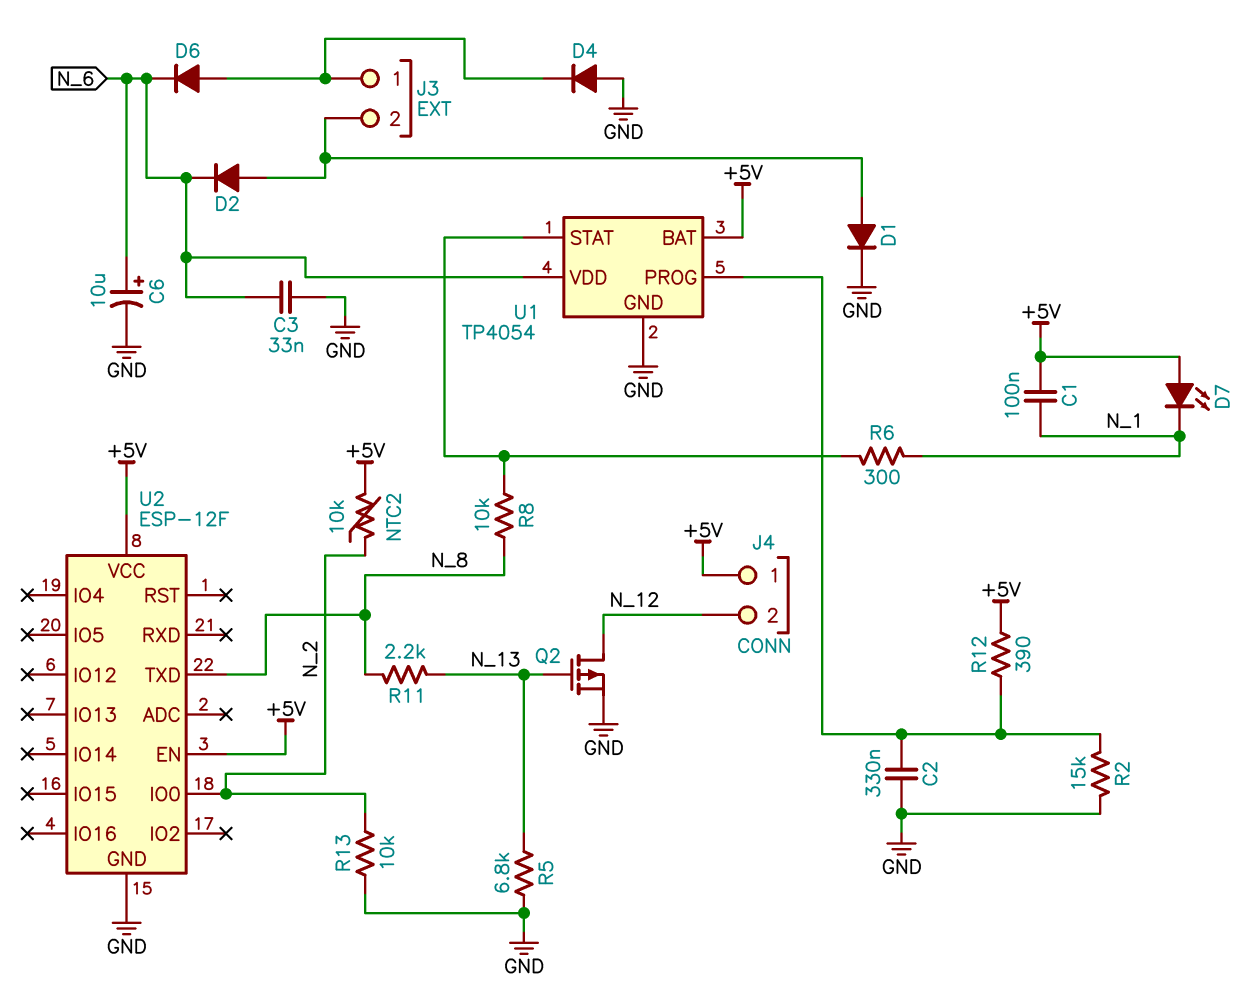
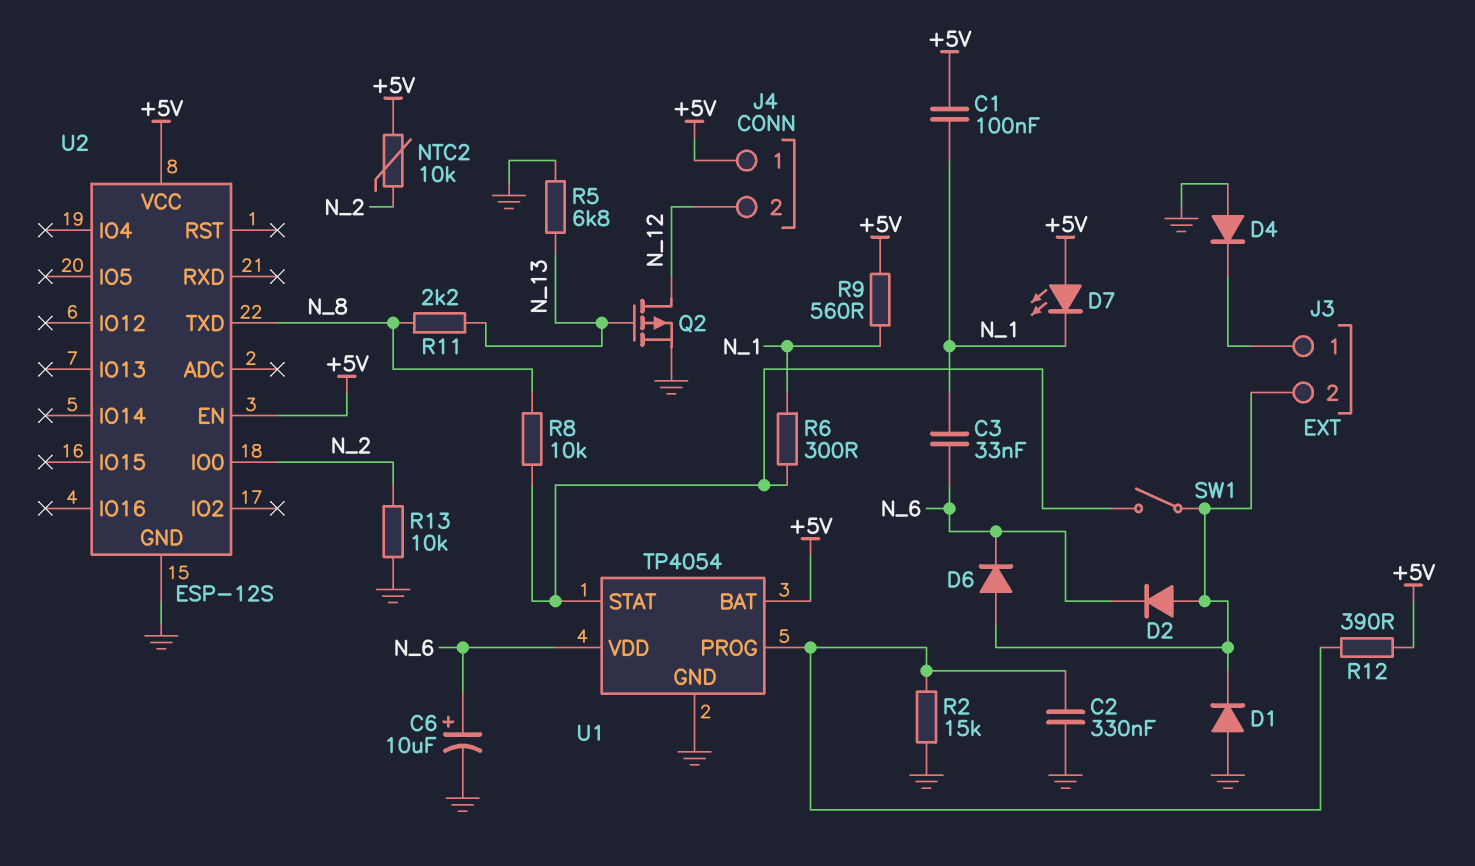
C3: 33nF (GND, N_6) -> 33nF (N_1, N_6)
D1: diode (A J3/2, K GND) -> diode (A GND, K J3/2)
D6: diode (A J3/1, K N_6) -> diode (A J3/2, K N_6)
R9: none -> 560 (+5V, N_1)
SW1: none -> switch (J3/2, U1/STAT)
U2: ESP-12F -> ESP-12S

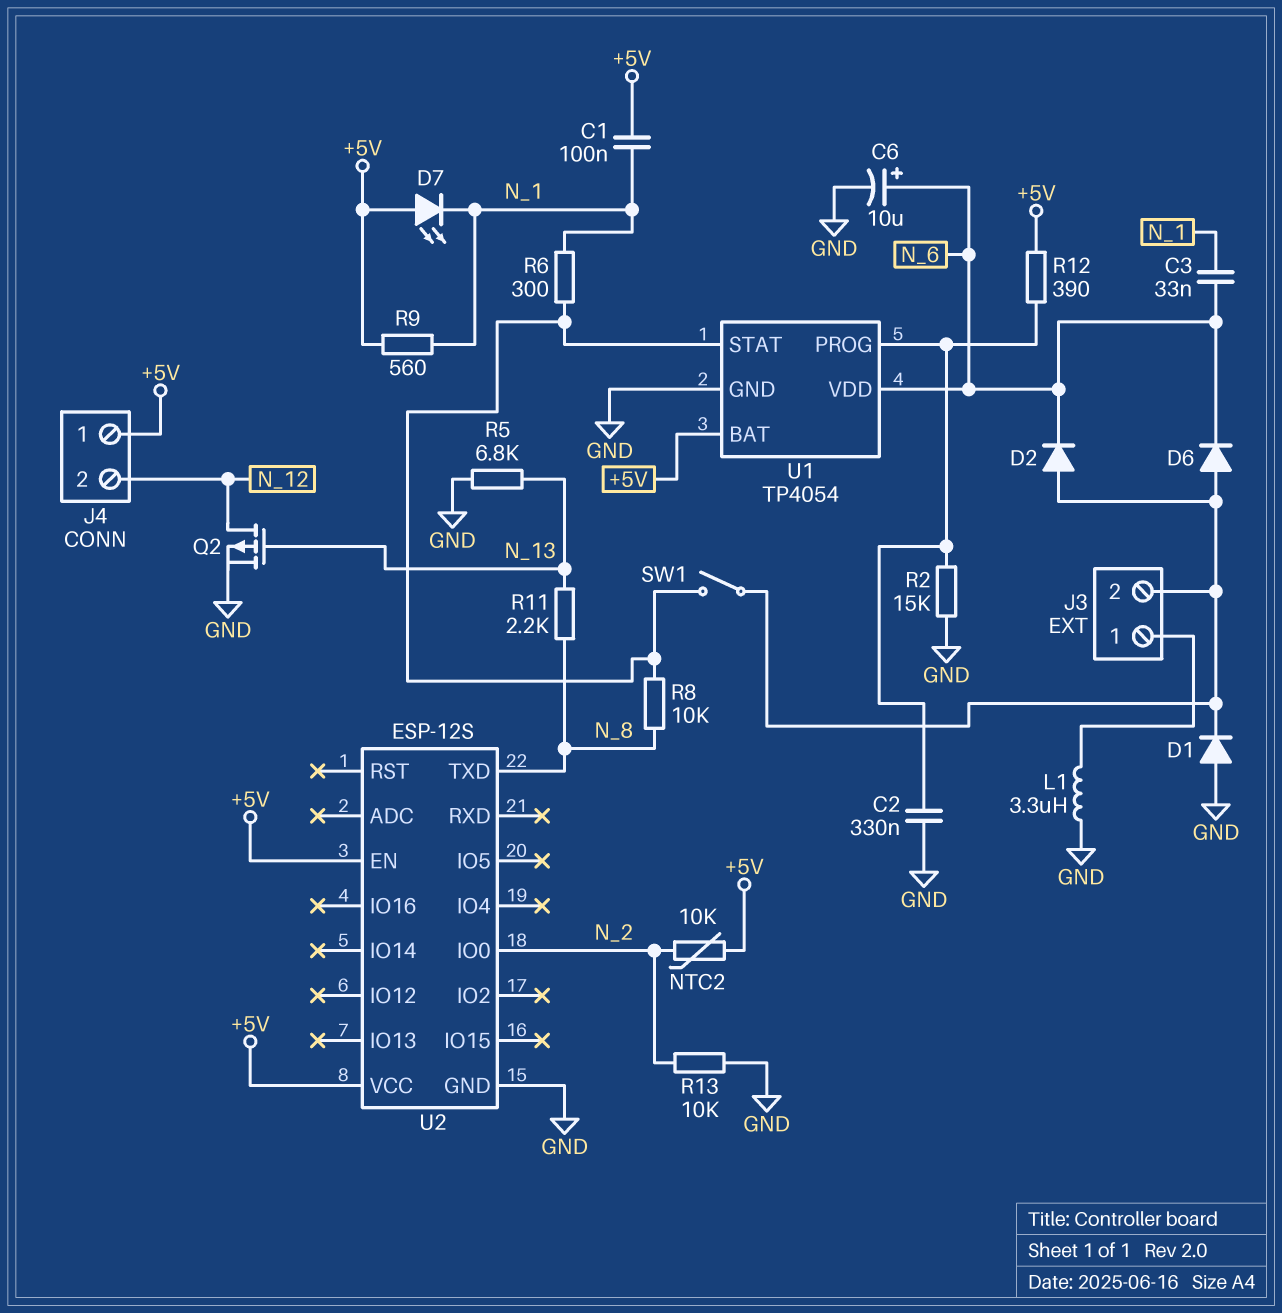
D4: diode (A GND, K J3/1) -> none
L1: none -> 3.3uH (GND, J3/1)

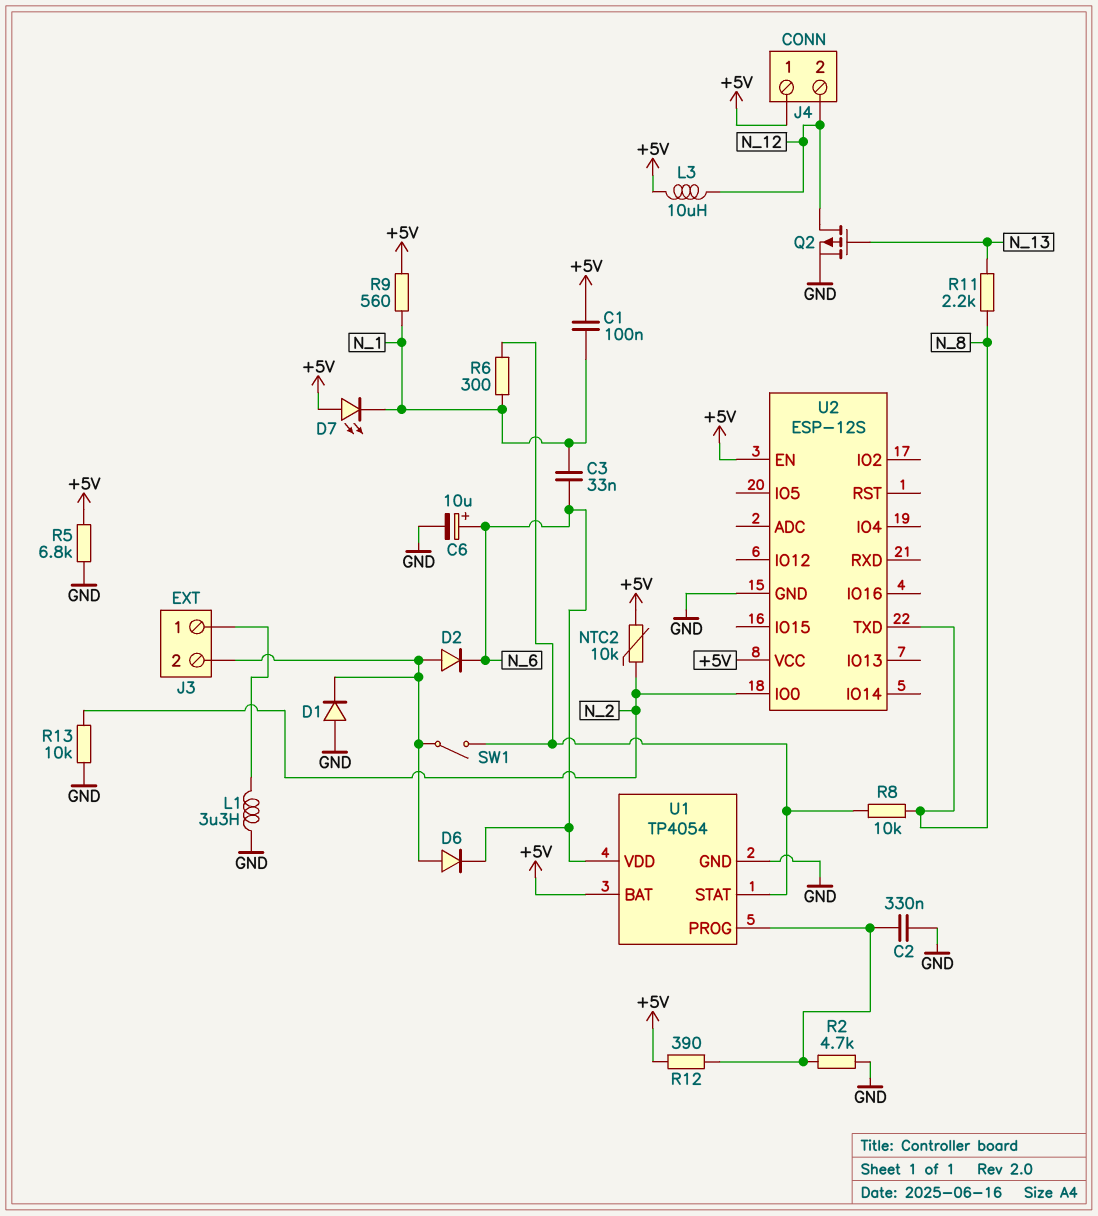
L3: none -> 10uH (+5V, N_12)
R2: 15k (GND, U1/PROG) -> 4.7k (GND, U1/PROG)
R5: 6.8k (GND, N_13) -> 6.8k (+5V, GND)

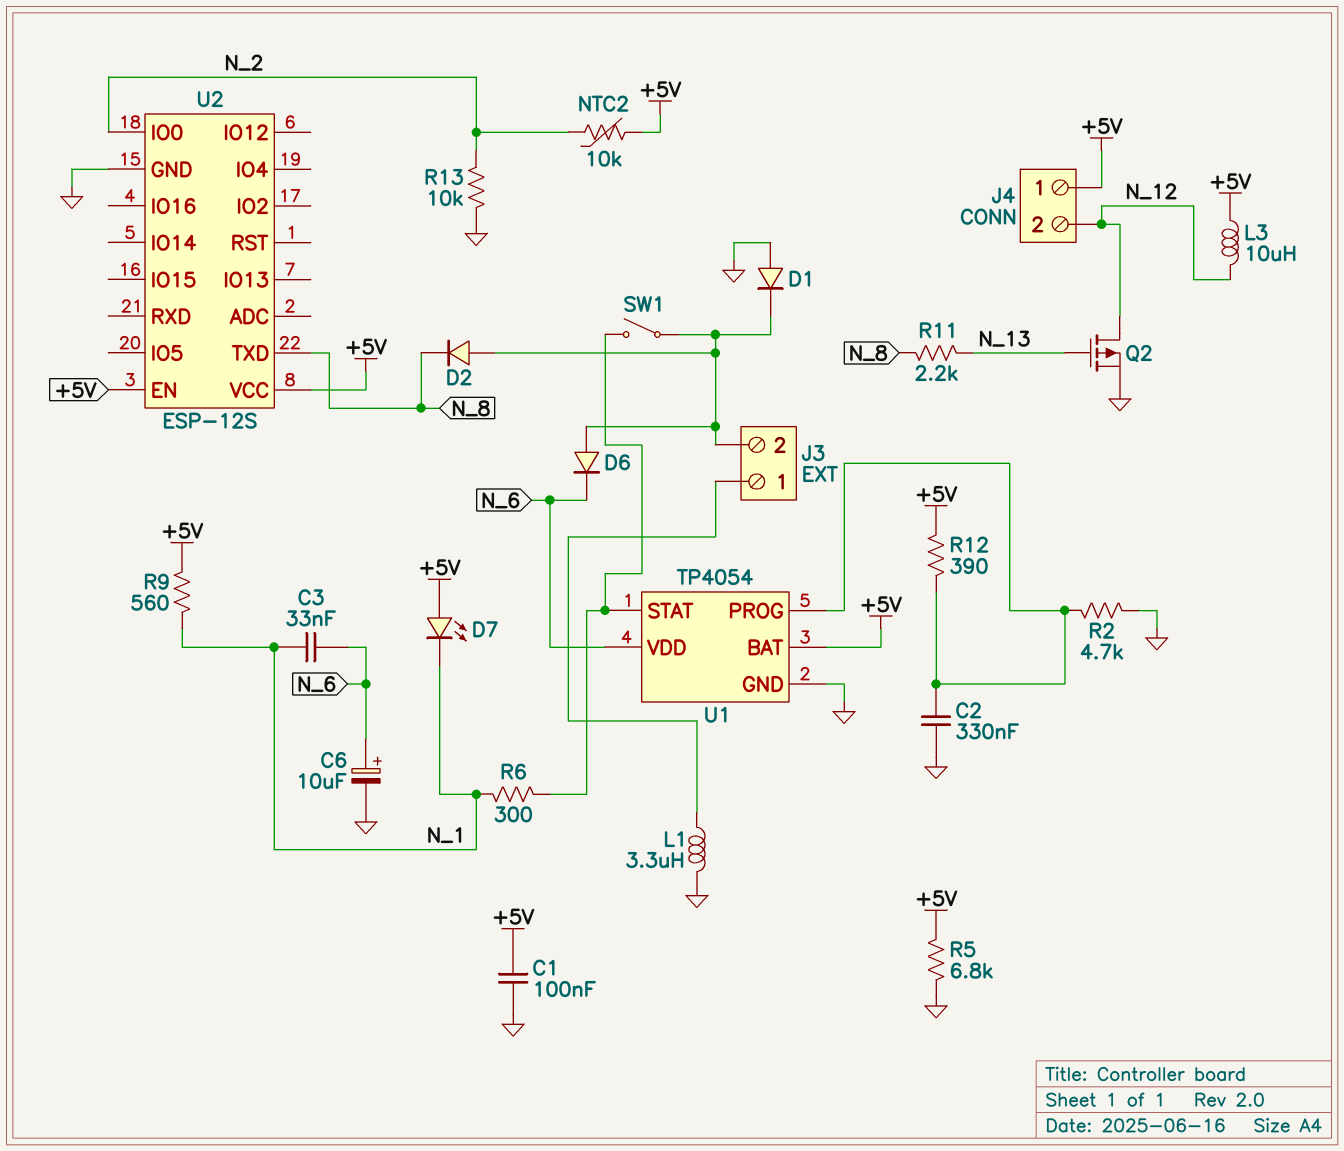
C1: 100nF (+5V, N_1) -> 100nF (+5V, GND)
D2: diode (A J3/2, K N_6) -> diode (A J3/2, K N_8)
R8: 10k (N_8, U1/STAT) -> none

